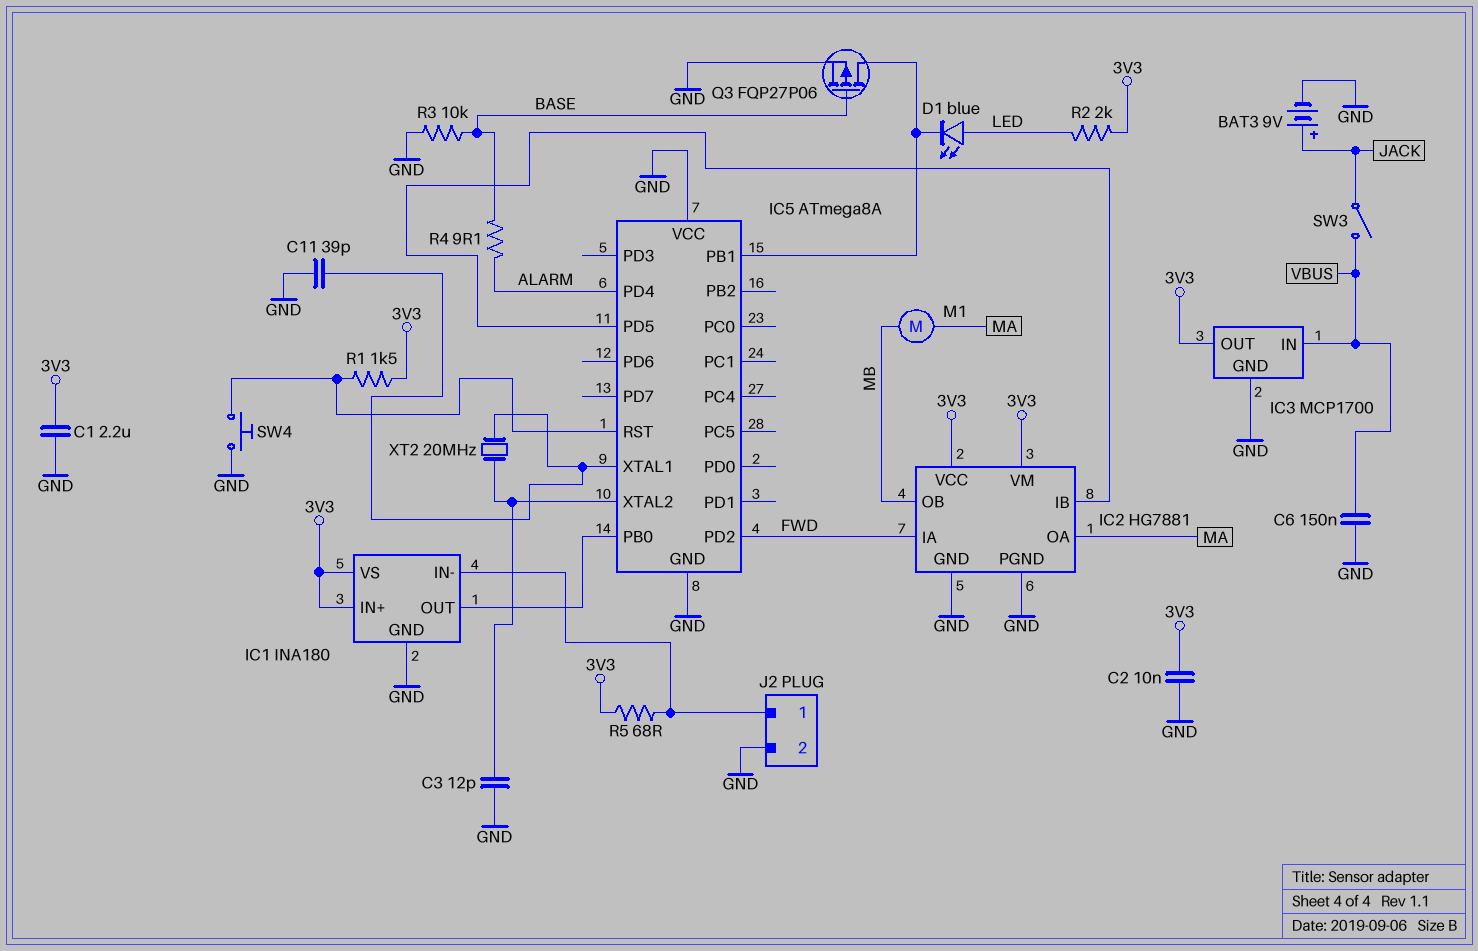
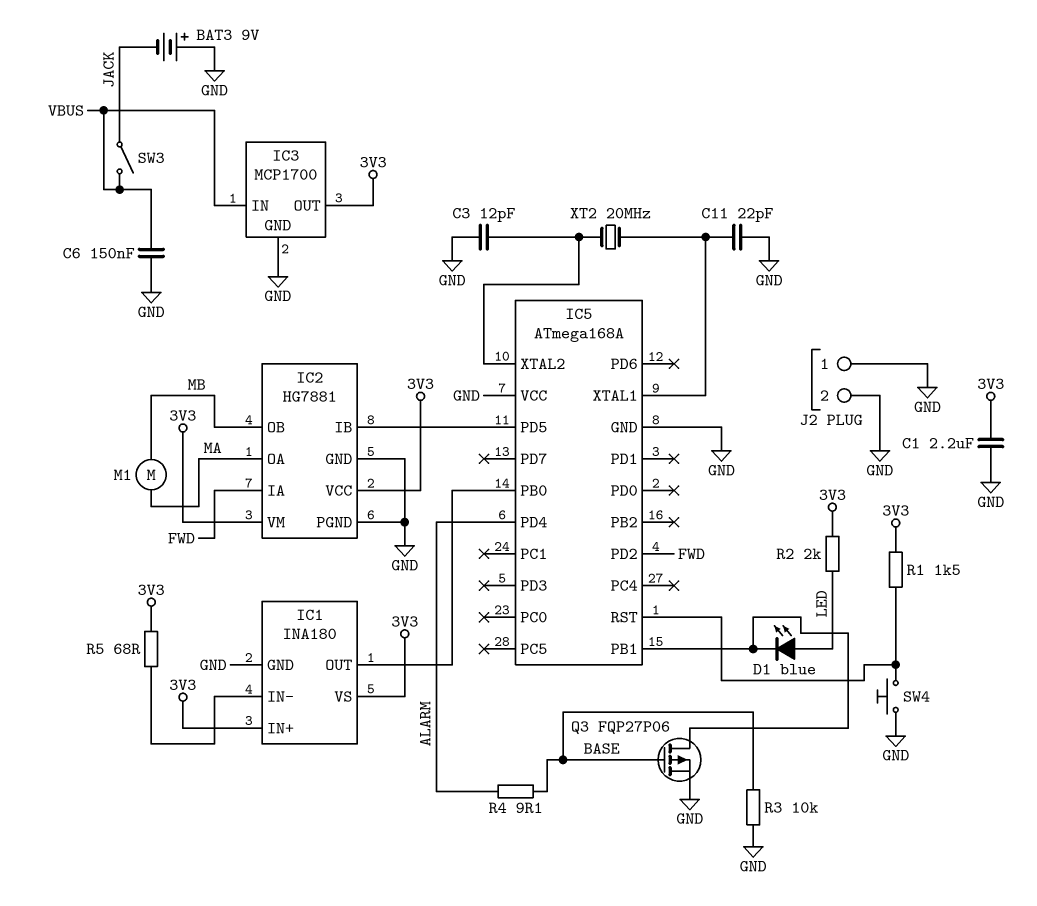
BAT3: 9V (plus JACK, minus GND) -> 9V (plus GND, minus JACK)
C2: 10nF (3V3, GND) -> none
C11: 39pF (GND, IC5/XTAL1) -> 22pF (GND, IC5/XTAL1)
IC5: ATmega8A -> ATmega168A
J2 pin 1: IC1/IN- -> GND

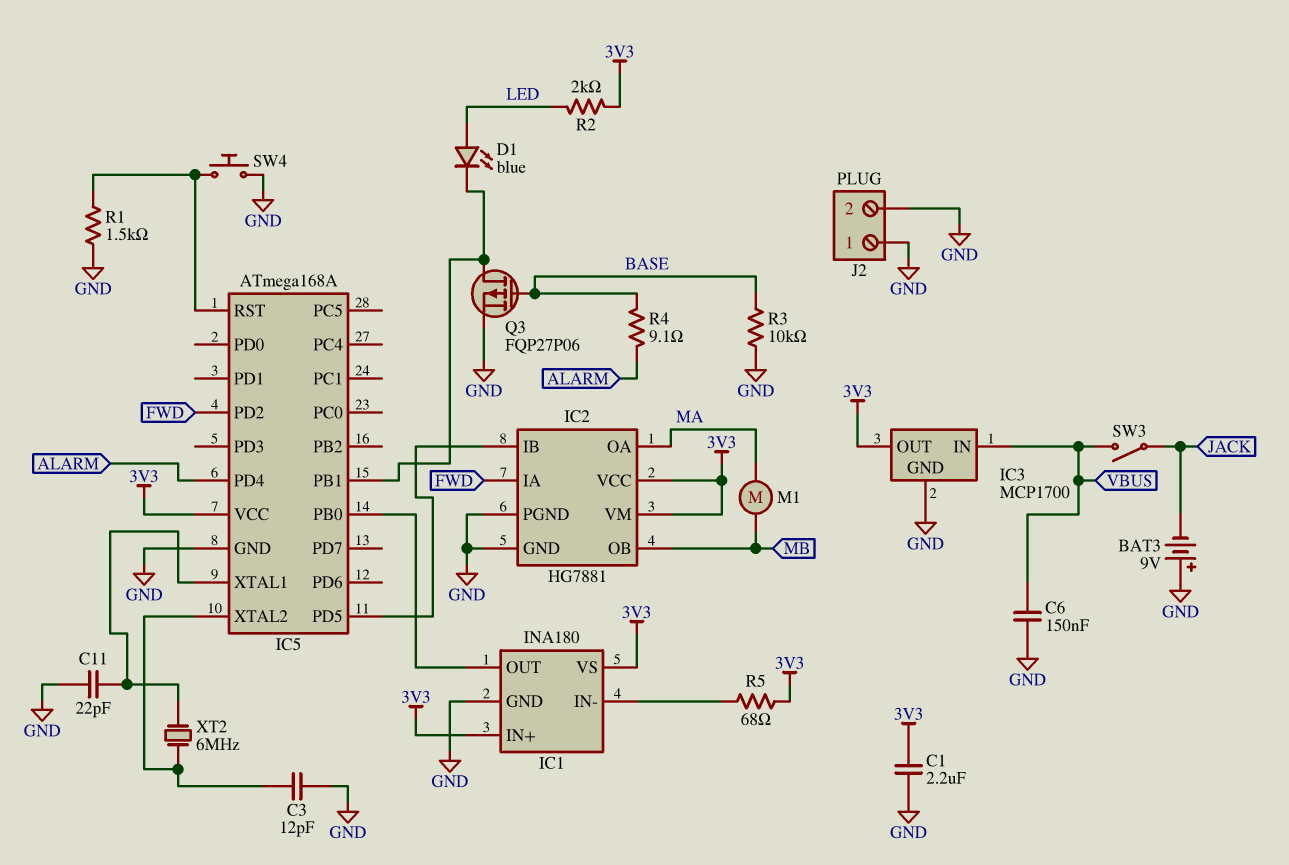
IC5 pin VCC: GND -> 3V3
R1: 1.5k (3V3, IC5/RST) -> 1.5k (GND, IC5/RST)
XT2: 20MHz (IC5/XTAL1, IC5/XTAL2) -> 6MHz (IC5/XTAL1, IC5/XTAL2)

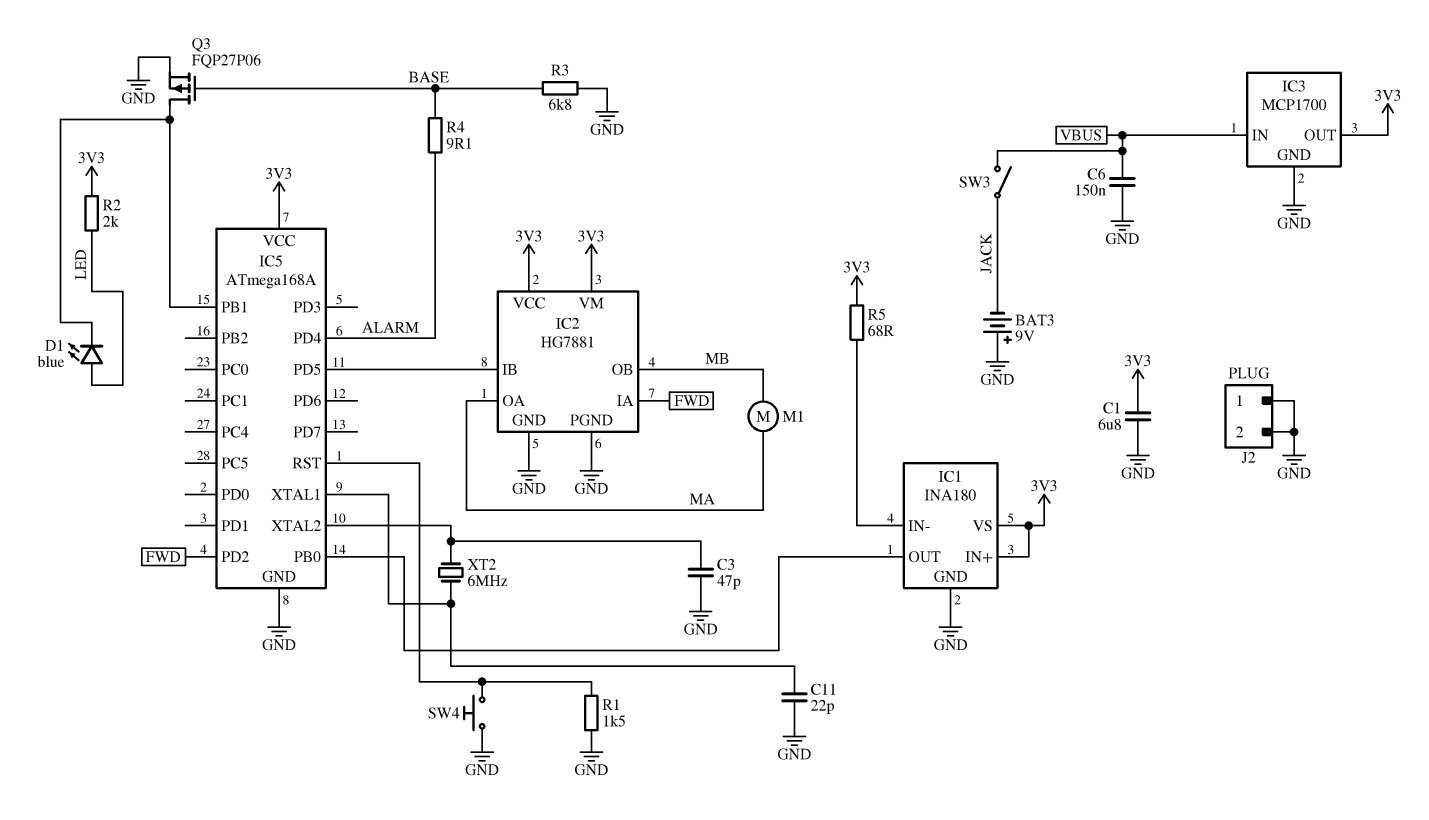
C1: 2.2uF (3V3, GND) -> 6.8uF (3V3, GND)
C3: 12pF (GND, IC5/XTAL2) -> 47pF (GND, IC5/XTAL2)
R3: 10k (BASE, GND) -> 6.8k (BASE, GND)

